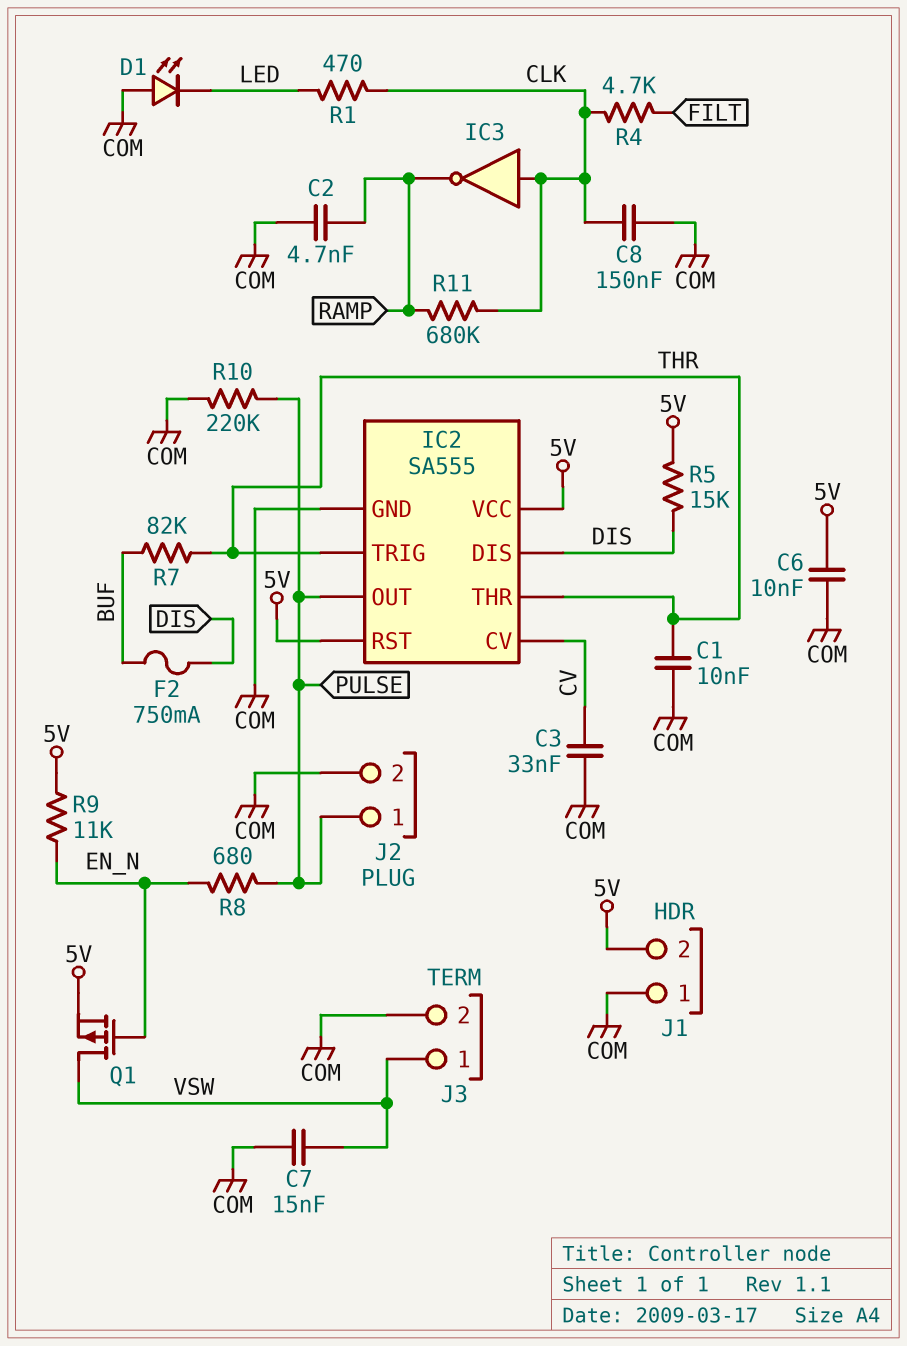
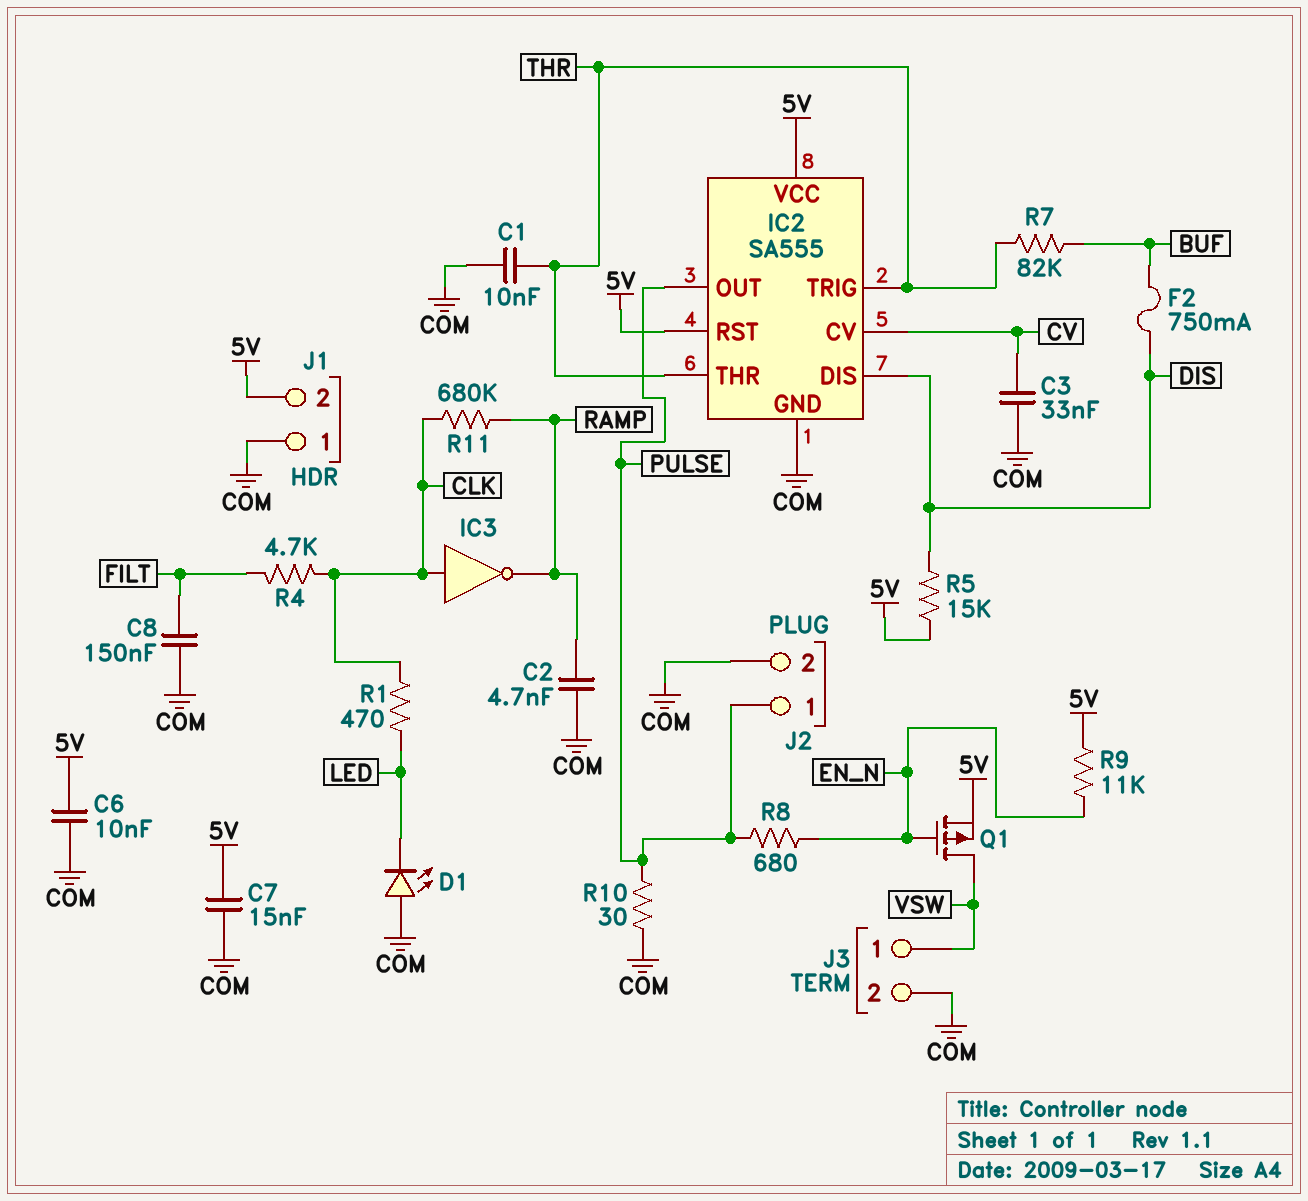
C7: 15nF (COM, VSW) -> 15nF (5V, COM)
C8: 150nF (CLK, COM) -> 150nF (COM, FILT)
R10: 220k (COM, PULSE) -> 30 (COM, PULSE)

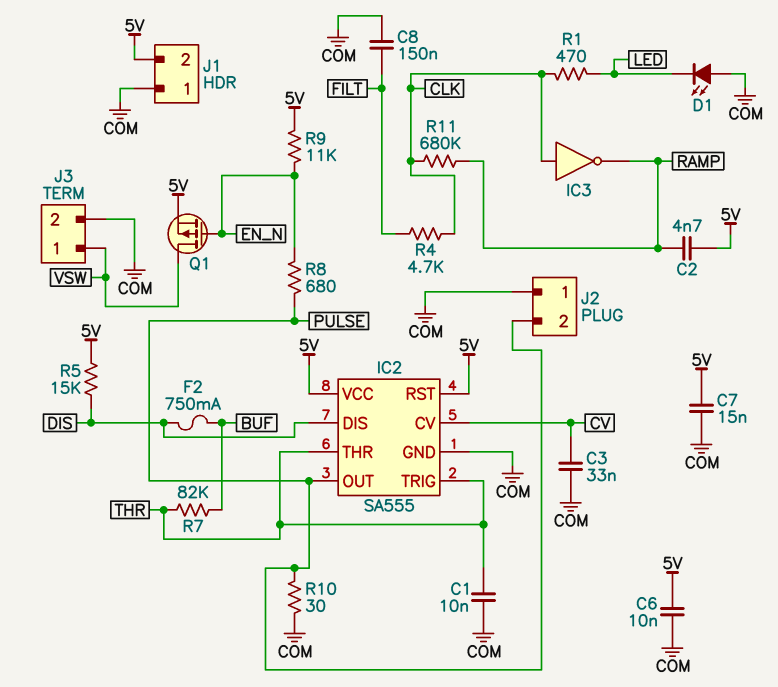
C2: 4.7nF (COM, RAMP) -> 4.7nF (5V, RAMP)
J2 pin 1: PULSE -> COM
J2 pin 2: COM -> PULSE

